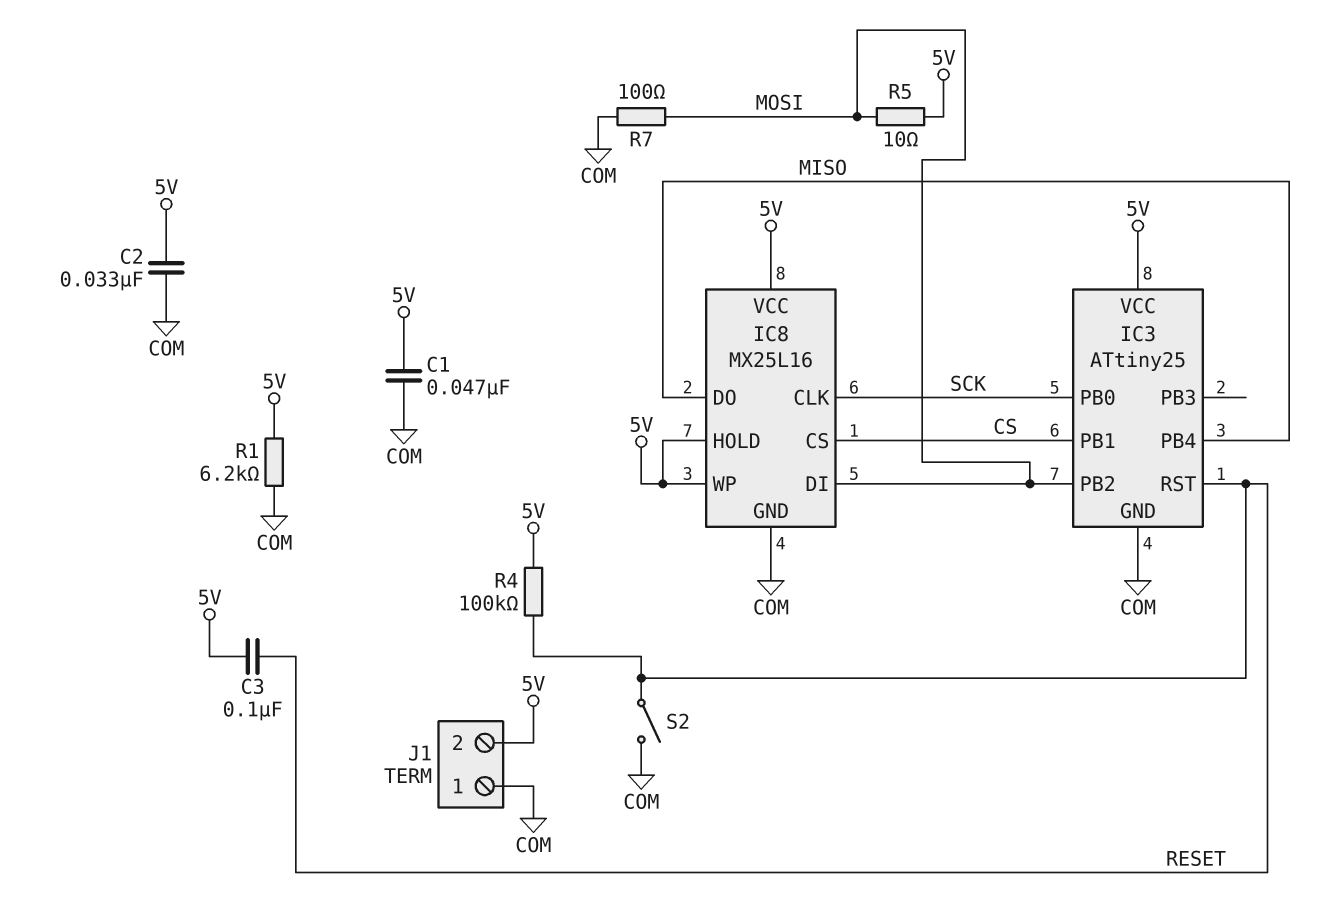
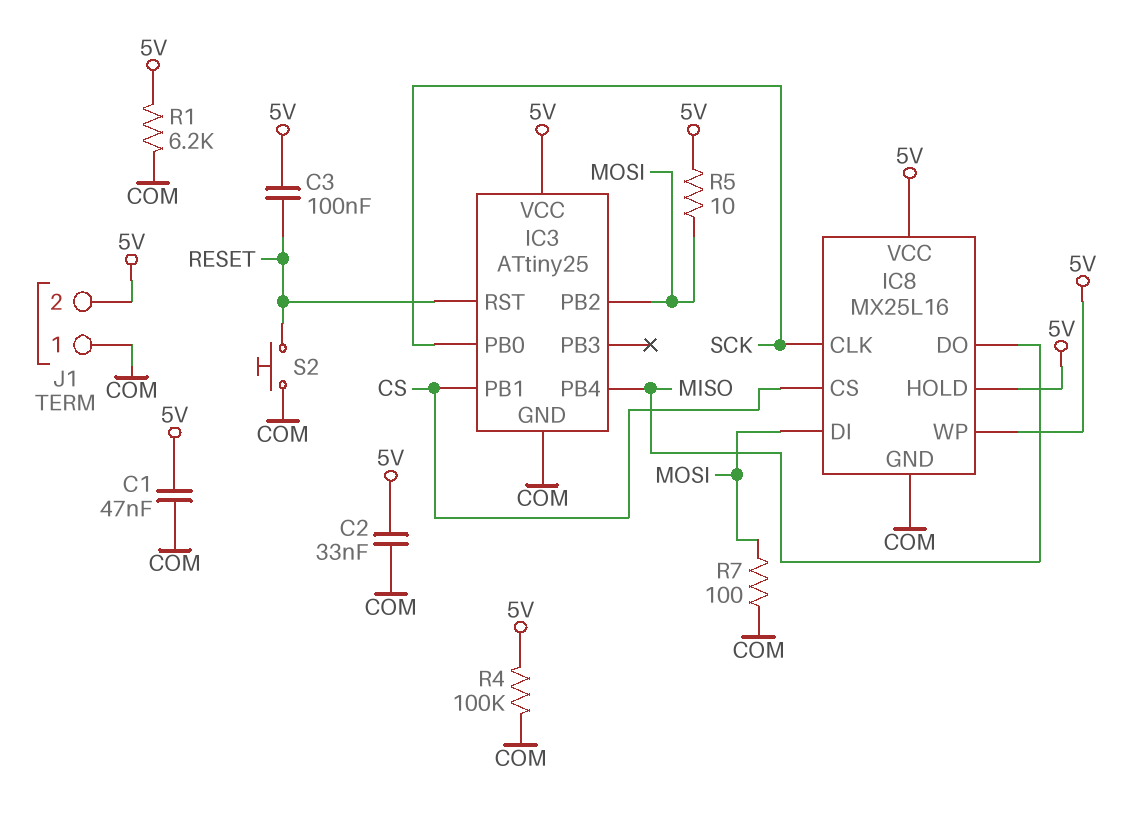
R4: 100k (5V, RESET) -> 100k (5V, COM)
S2: switch (COM, RESET) -> button (COM, RESET)

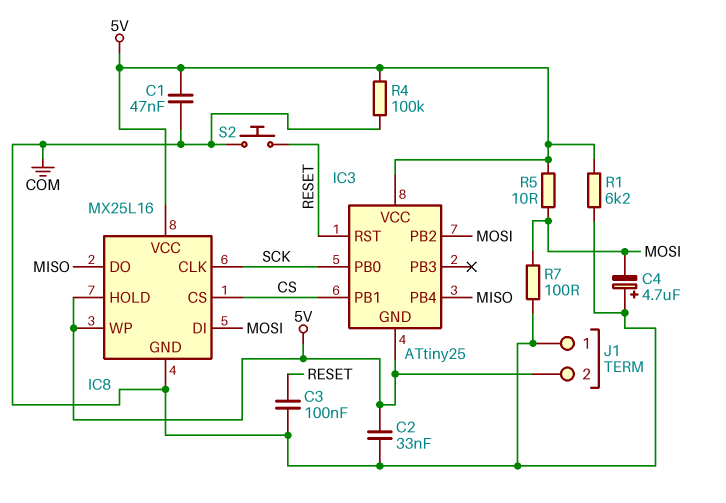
C3: 100nF (5V, RESET) -> 100nF (COM, RESET)
C4: none -> 4.7uF (plus COM, minus MOSI)
IC3 pin GND: COM -> 5V

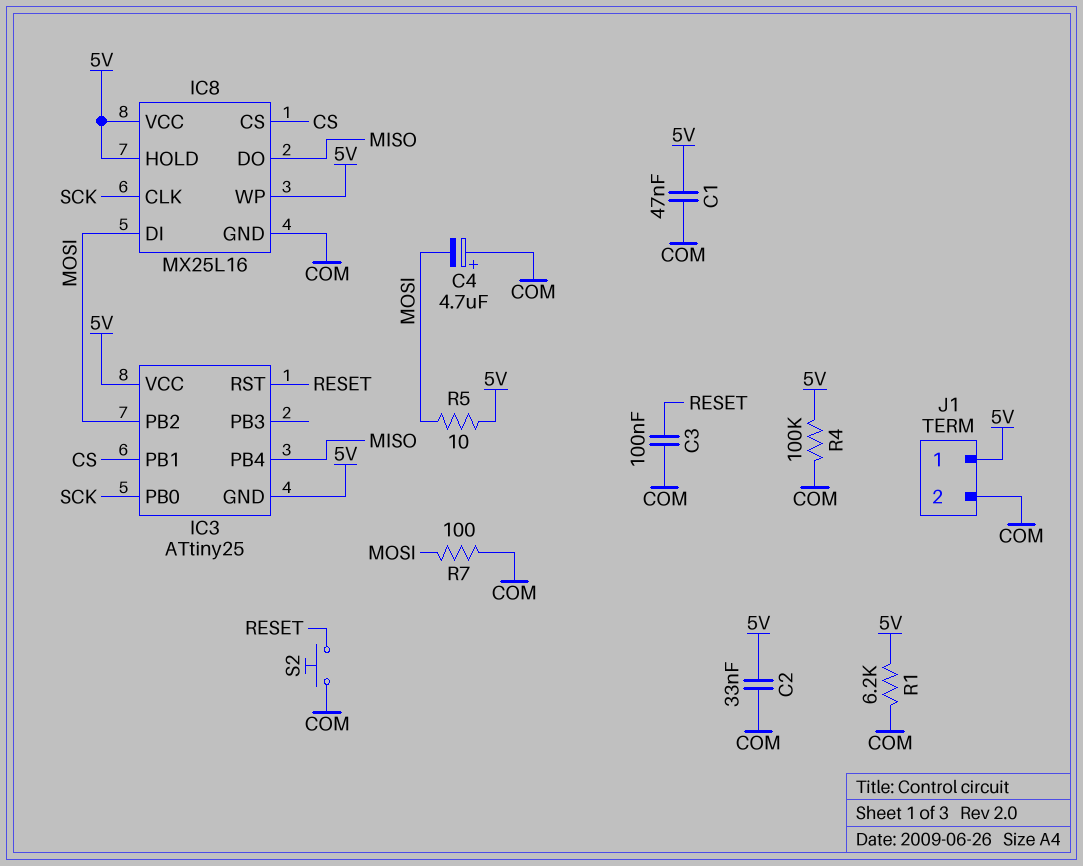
J1 pin 1: COM -> 5V
J1 pin 2: 5V -> COM

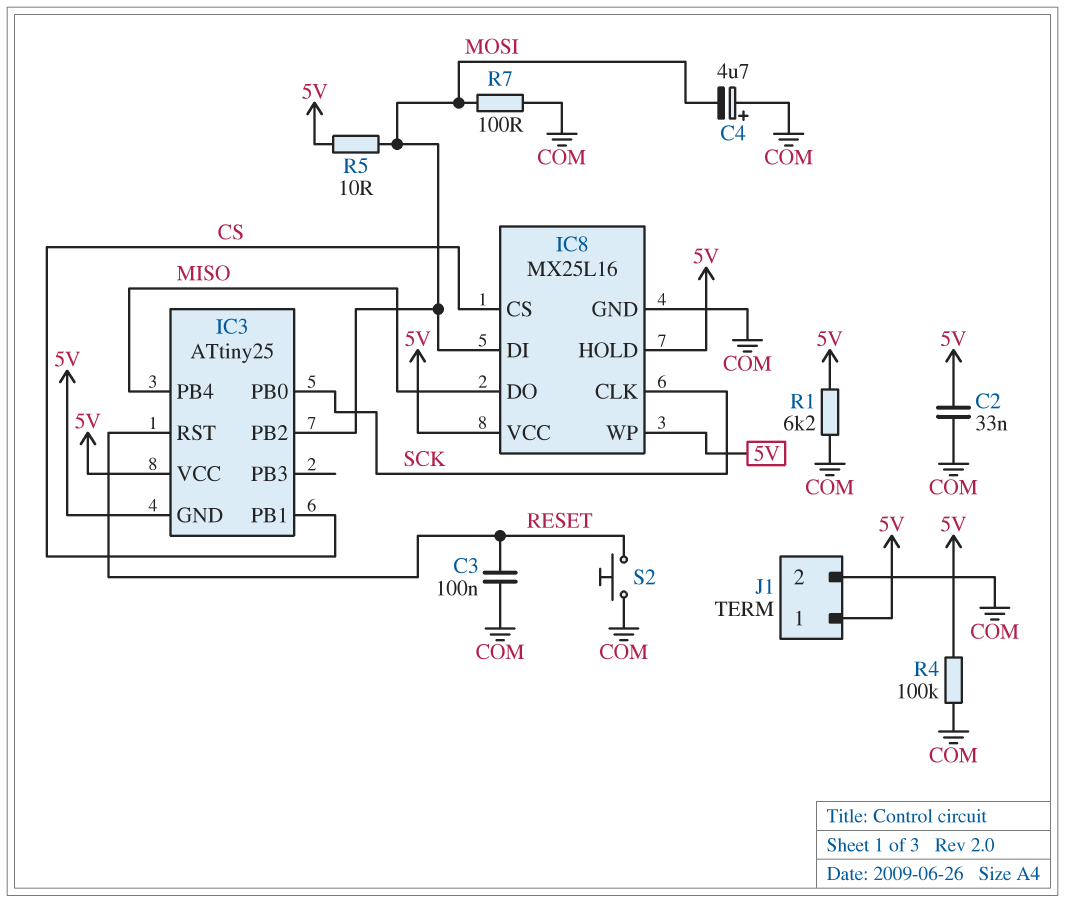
C1: 47nF (5V, COM) -> none

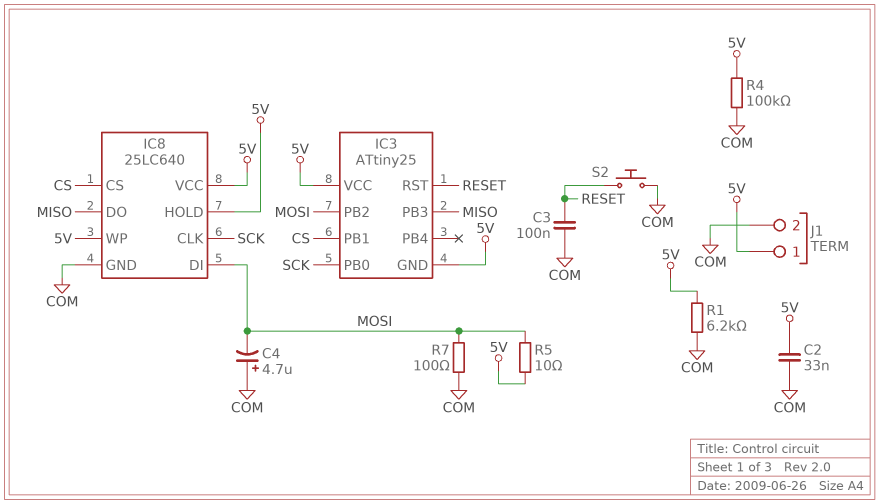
IC3 pin PB3: none -> MISO
IC3 pin PB4: MISO -> none
IC8: MX25L16 -> 25LC640

